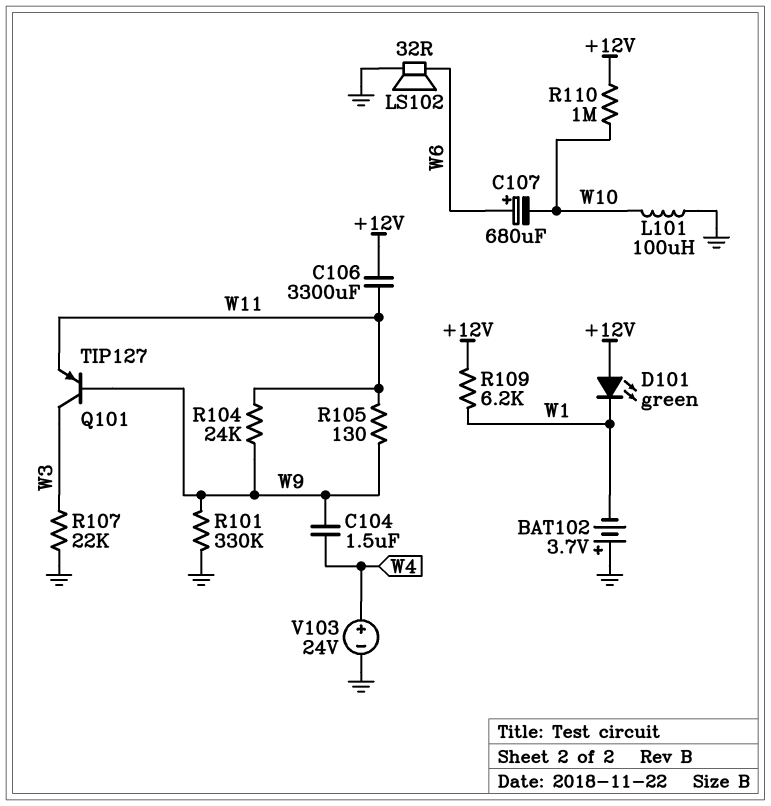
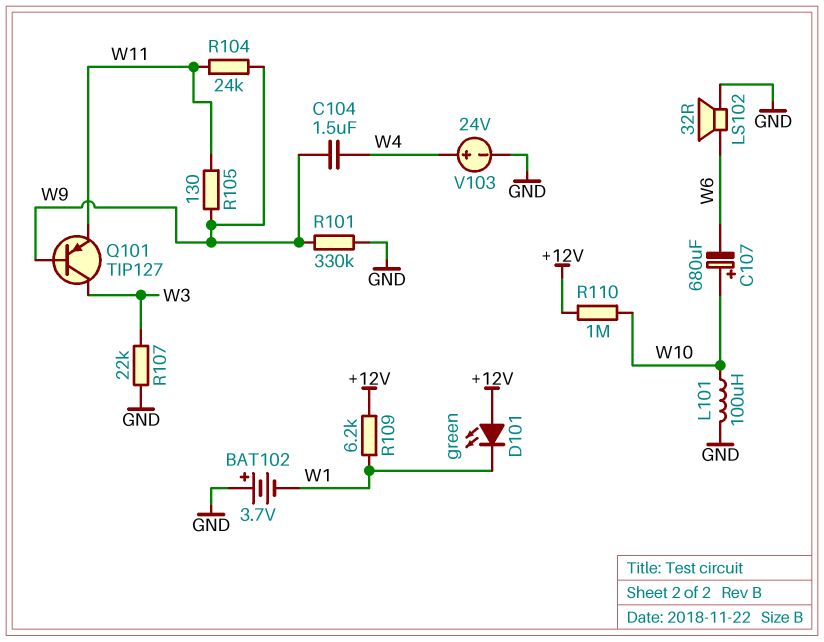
C106: 3300uF (+12V, W11) -> none
C107: 680uF (plus W6, minus W10) -> 680uF (plus W10, minus W6)

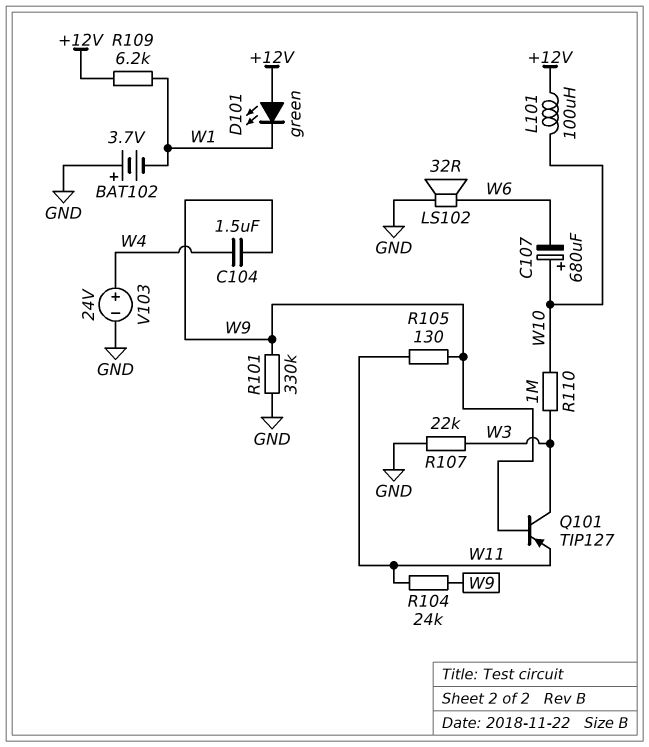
L101: 100uH (GND, W10) -> 100uH (+12V, W10)
R110: 1M (+12V, W10) -> 1M (W3, W10)

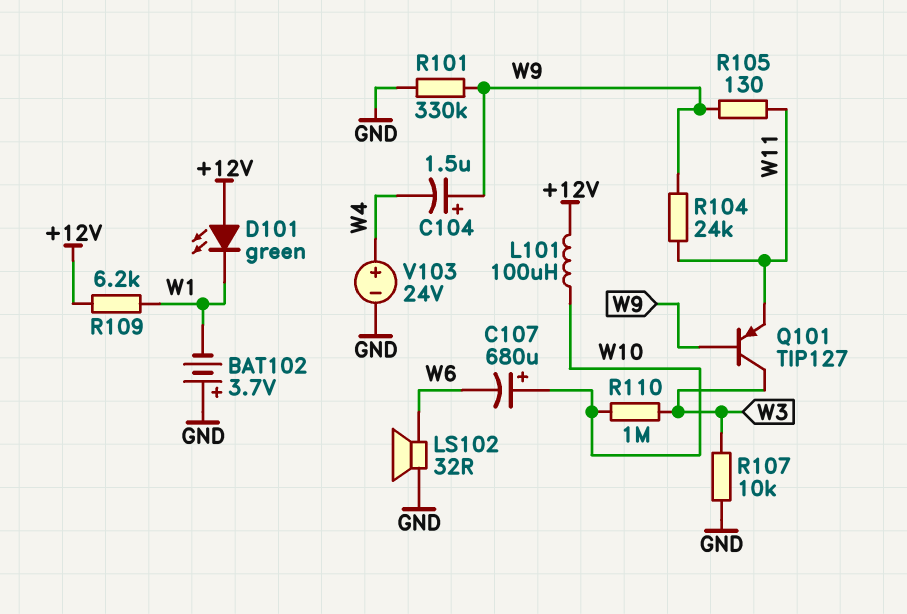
C104: 1.5uF (W4, W9) -> 1.5uF (plus W9, minus W4)
R107: 22k (GND, W3) -> 10k (GND, W3)

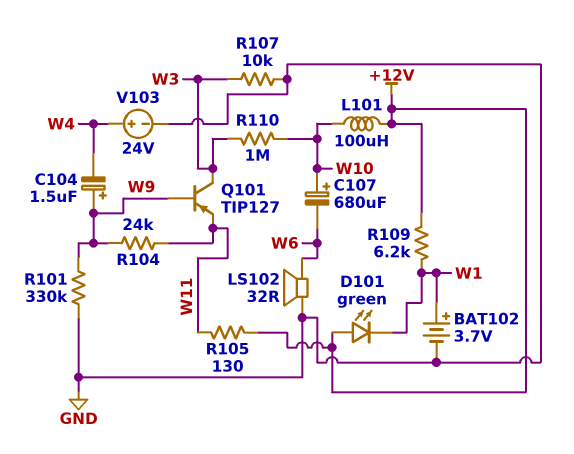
BAT102: 3.7V (plus GND, minus W1) -> 3.7V (plus W1, minus GND)
R105: 130 (W9, W11) -> 130 (+12V, W11)

